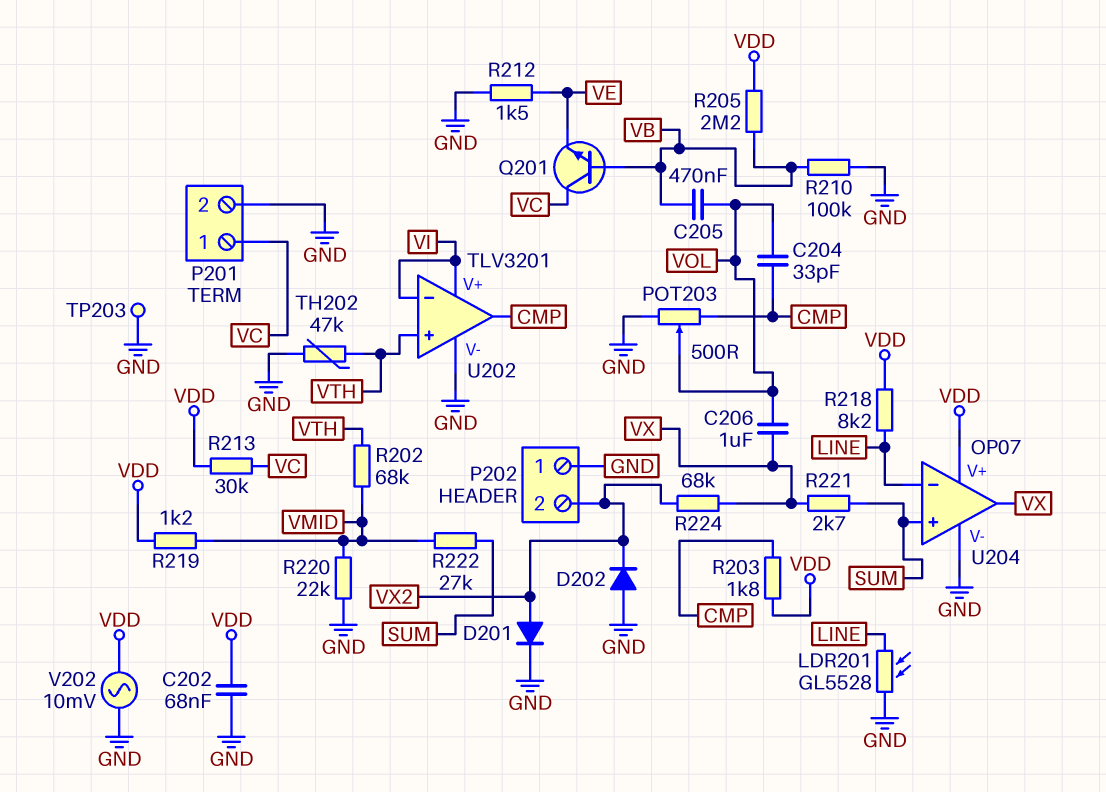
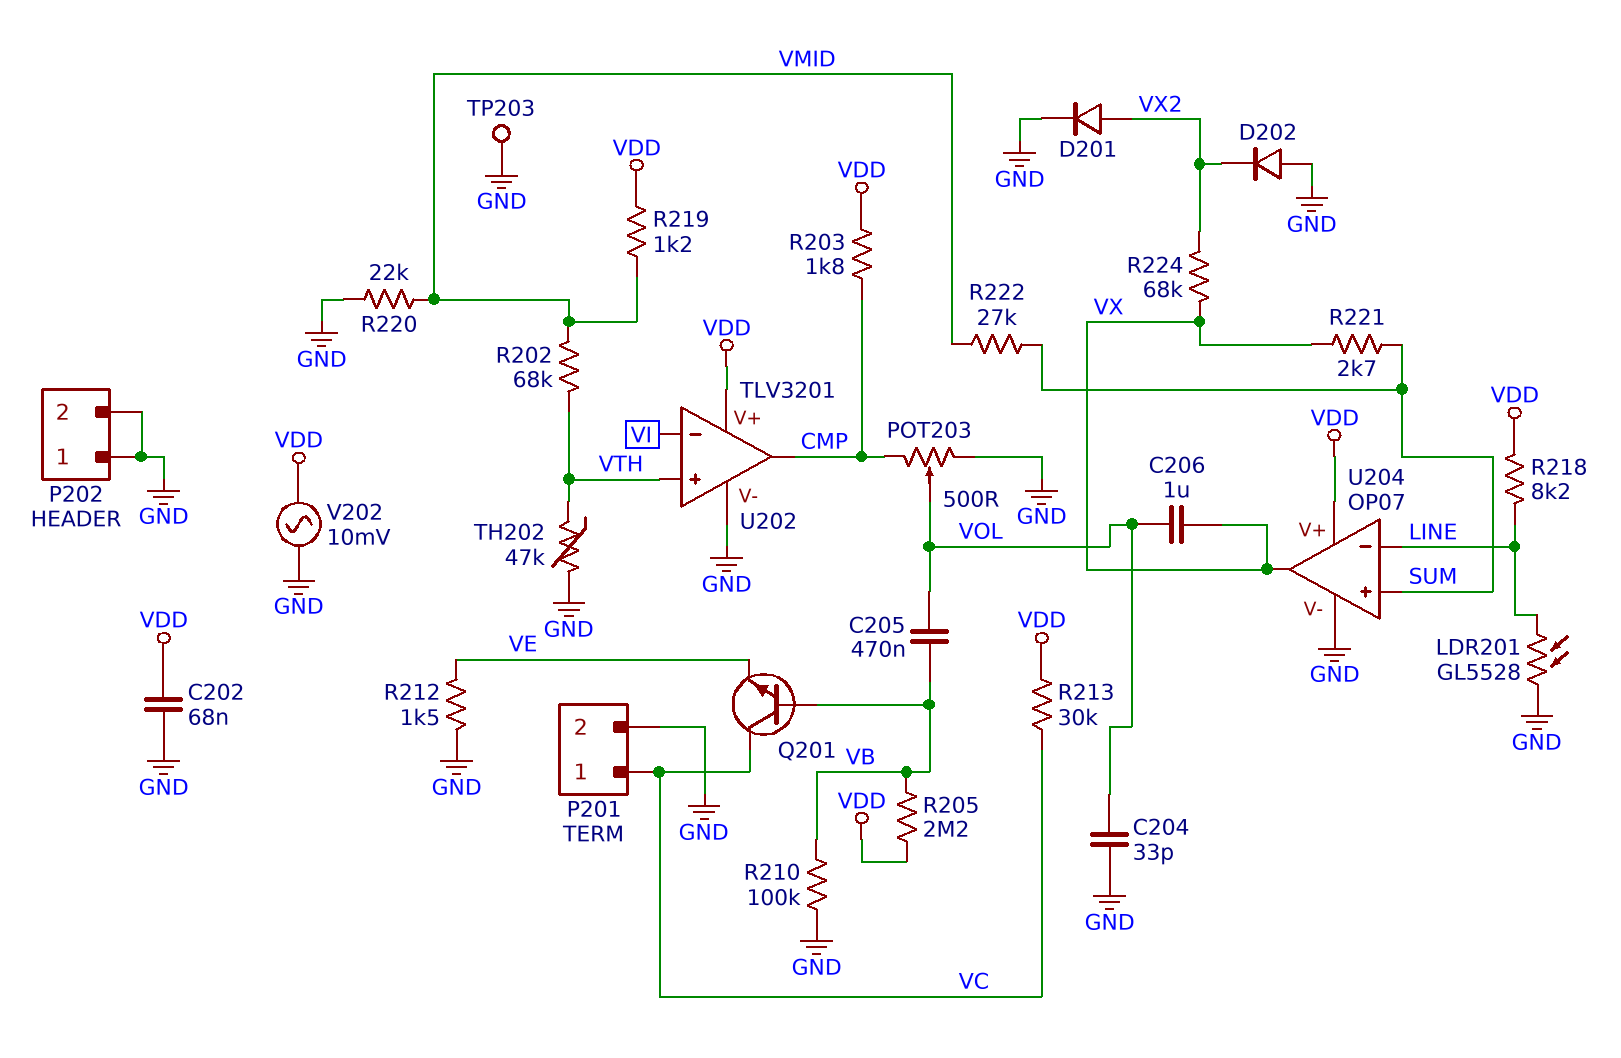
C204: 33pF (CMP, VOL) -> 33pF (GND, VOL)
P202 pin 2: VX2 -> GND
U202 pin V+: VI -> VDD

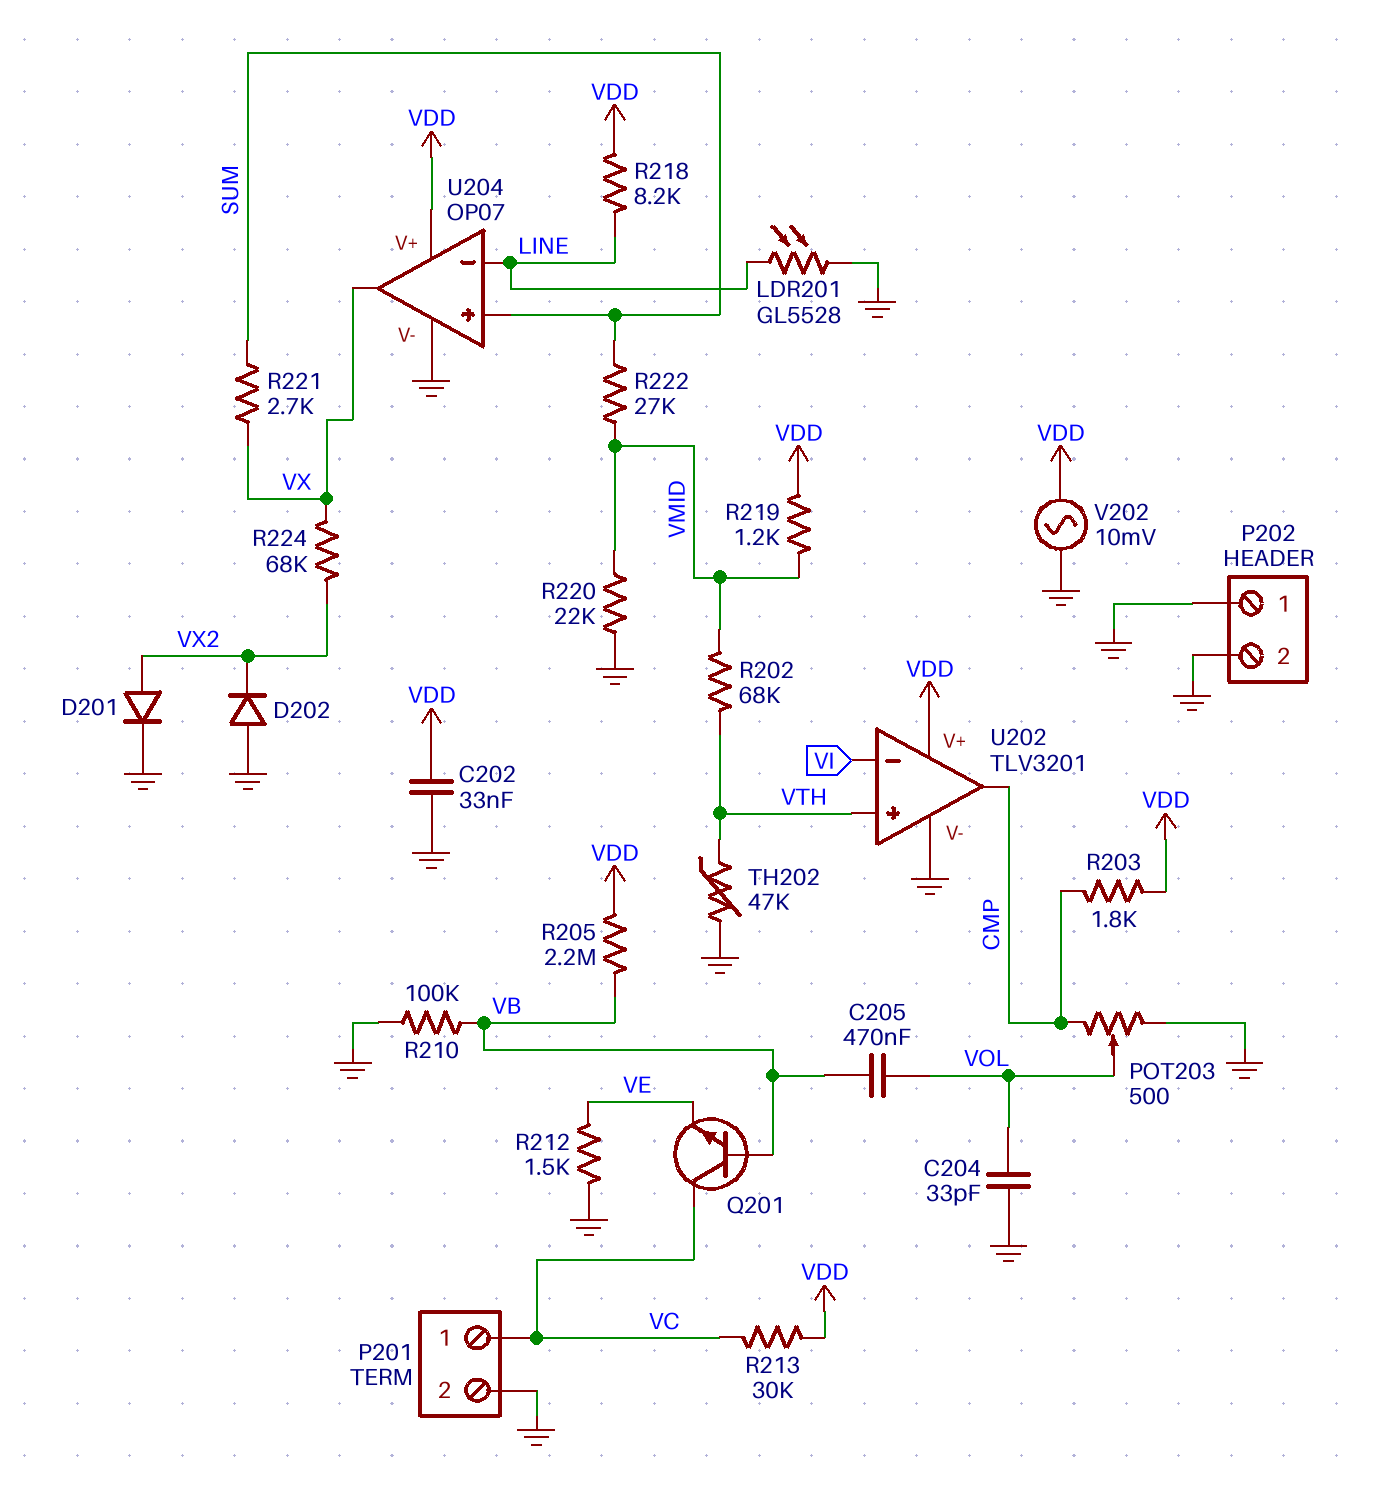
C202: 68nF (GND, VDD) -> 33nF (GND, VDD)
C206: 1uF (VOL, VX) -> none
TP203: test point (GND) -> none

